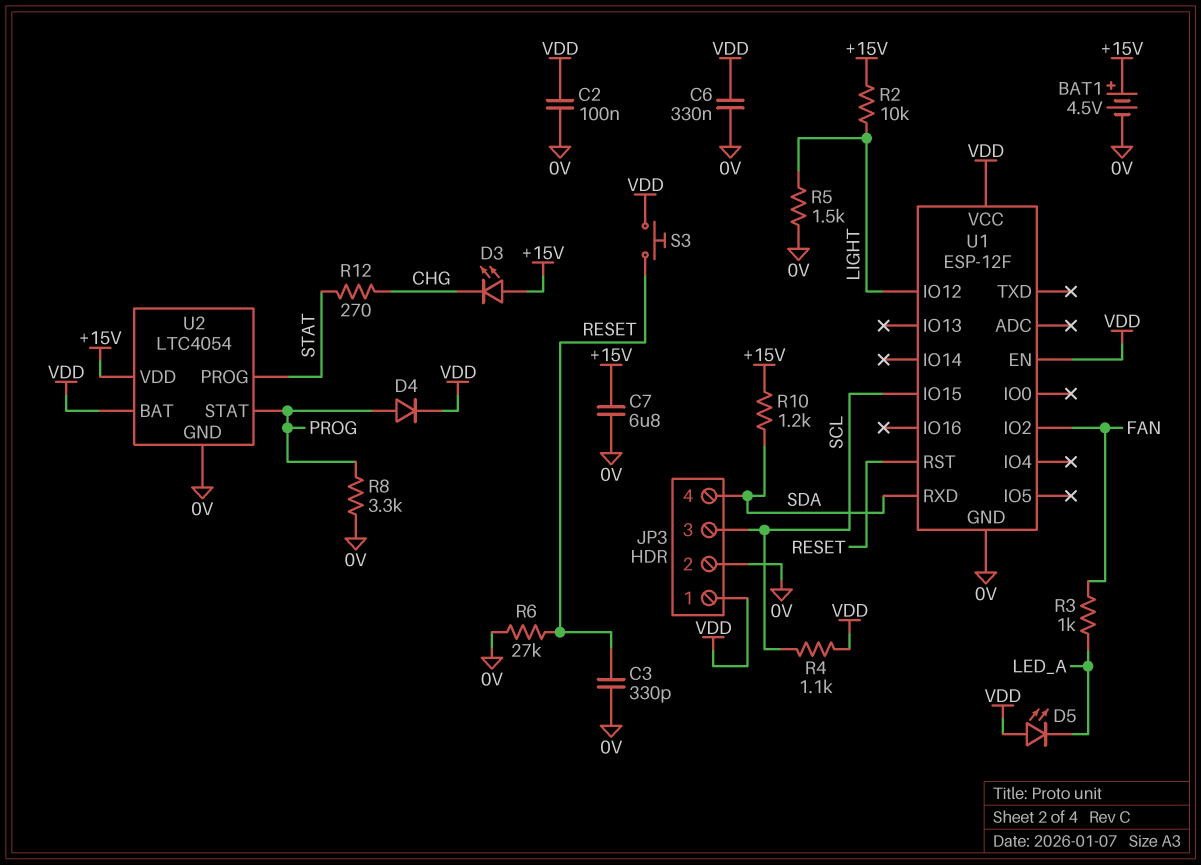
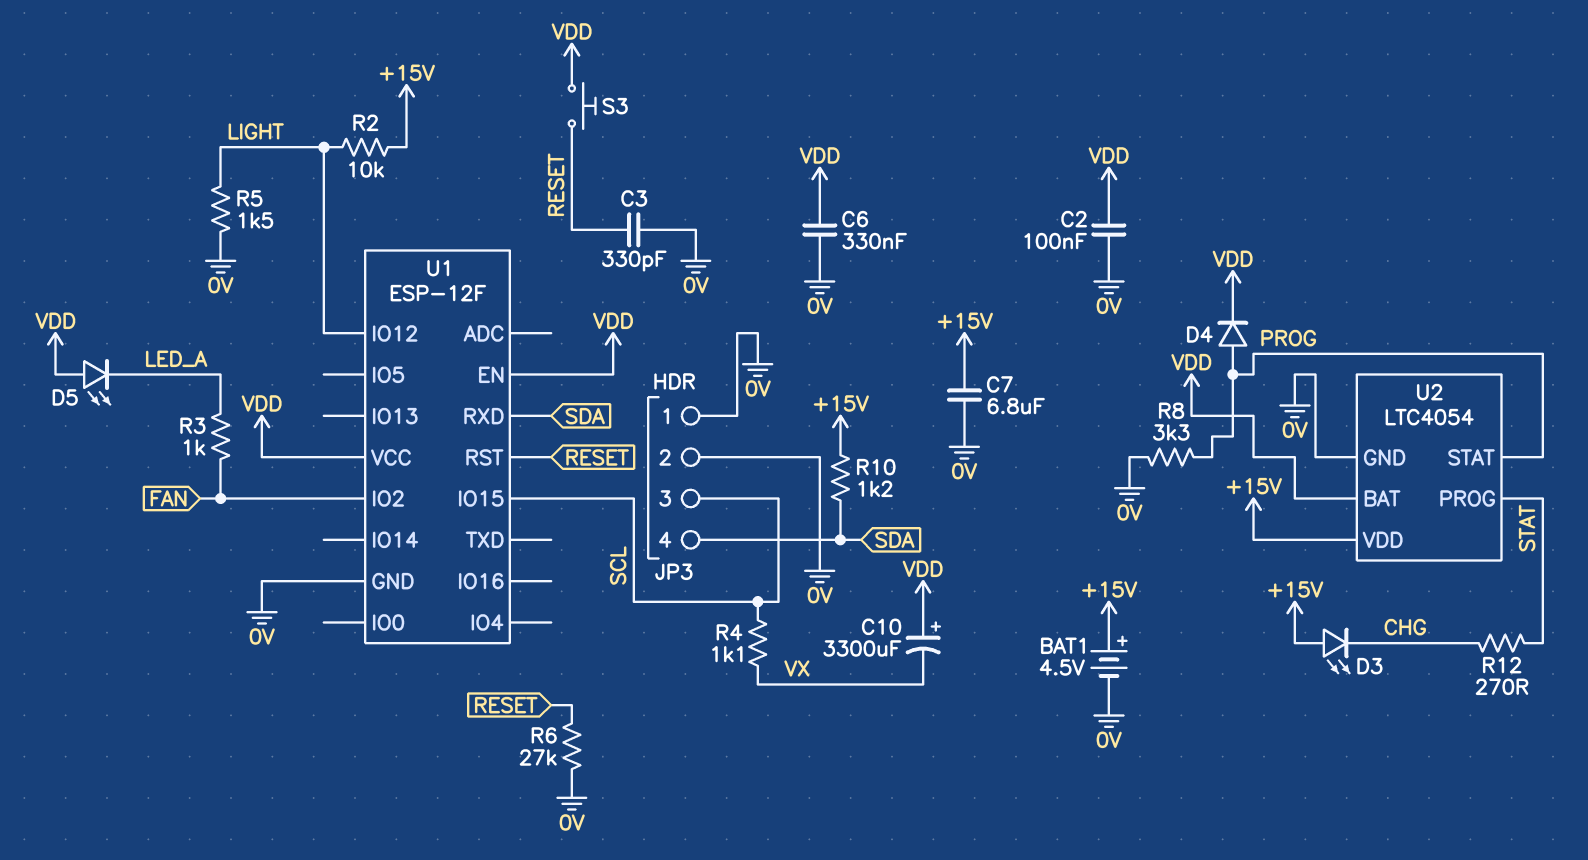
C10: none -> 3300uF (plus VDD, minus VX)
JP3 pin 1: VDD -> 0V
R4: 1.1k (SCL, VDD) -> 1.1k (SCL, VX)

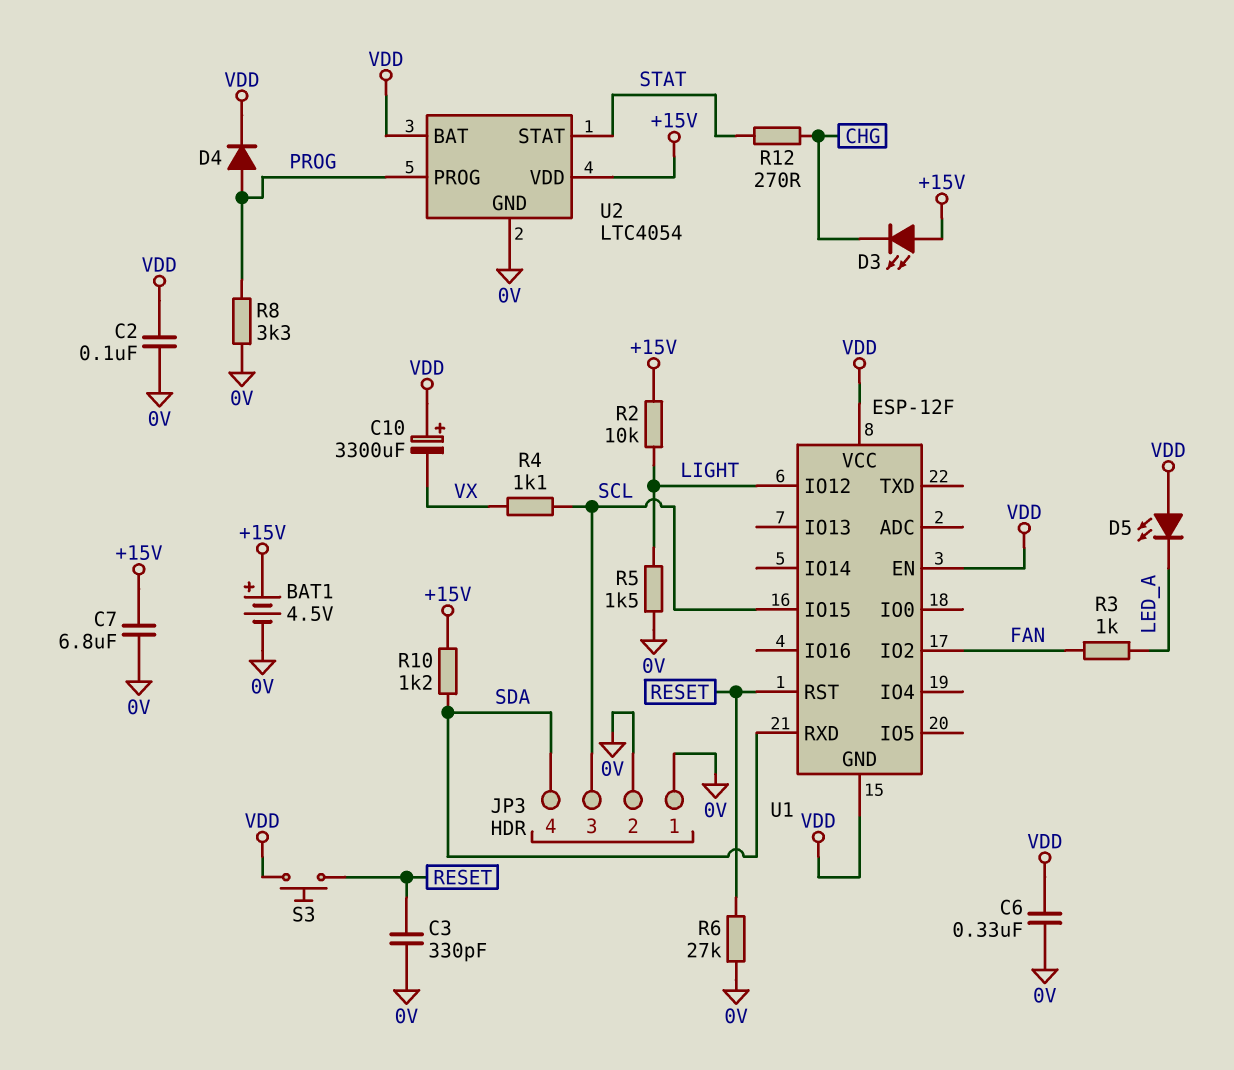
U1 pin GND: 0V -> VDD
U2 pin PROG: STAT -> PROG
U2 pin STAT: PROG -> STAT

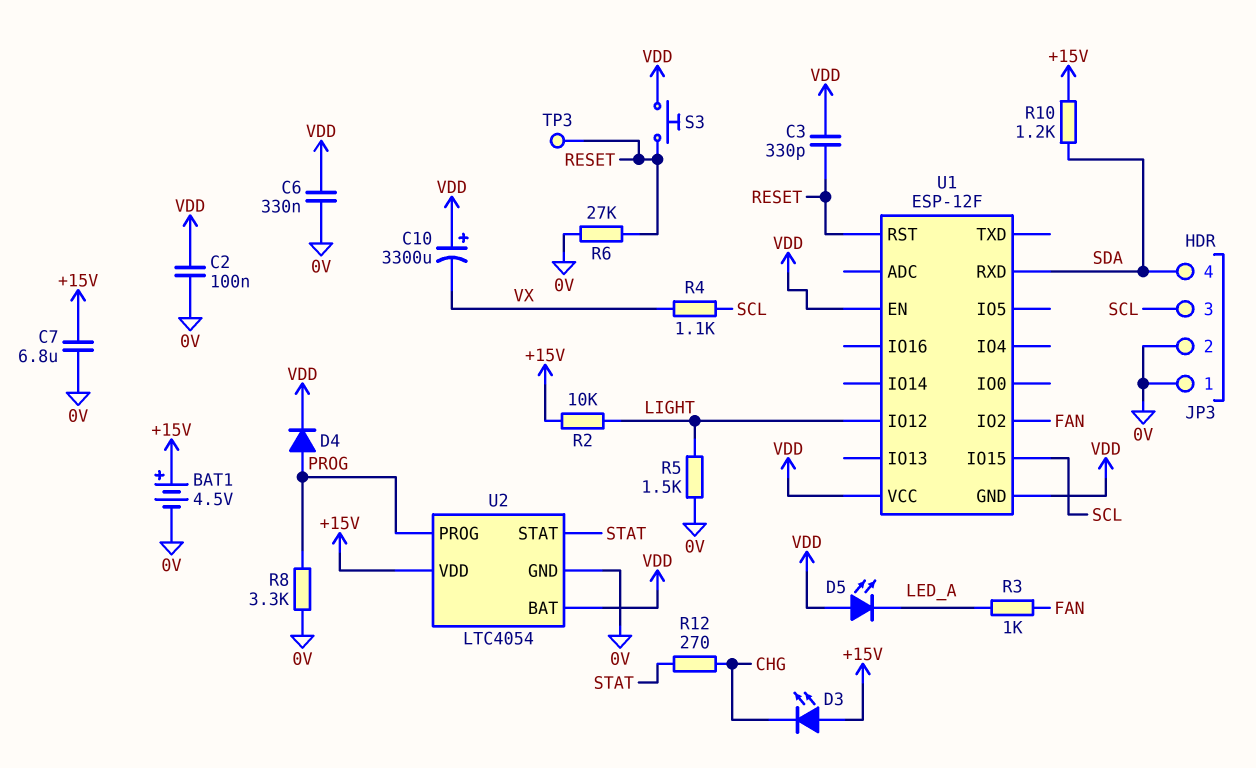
C3: 330pF (0V, RESET) -> 330pF (RESET, VDD)
TP3: none -> test point (RESET)

